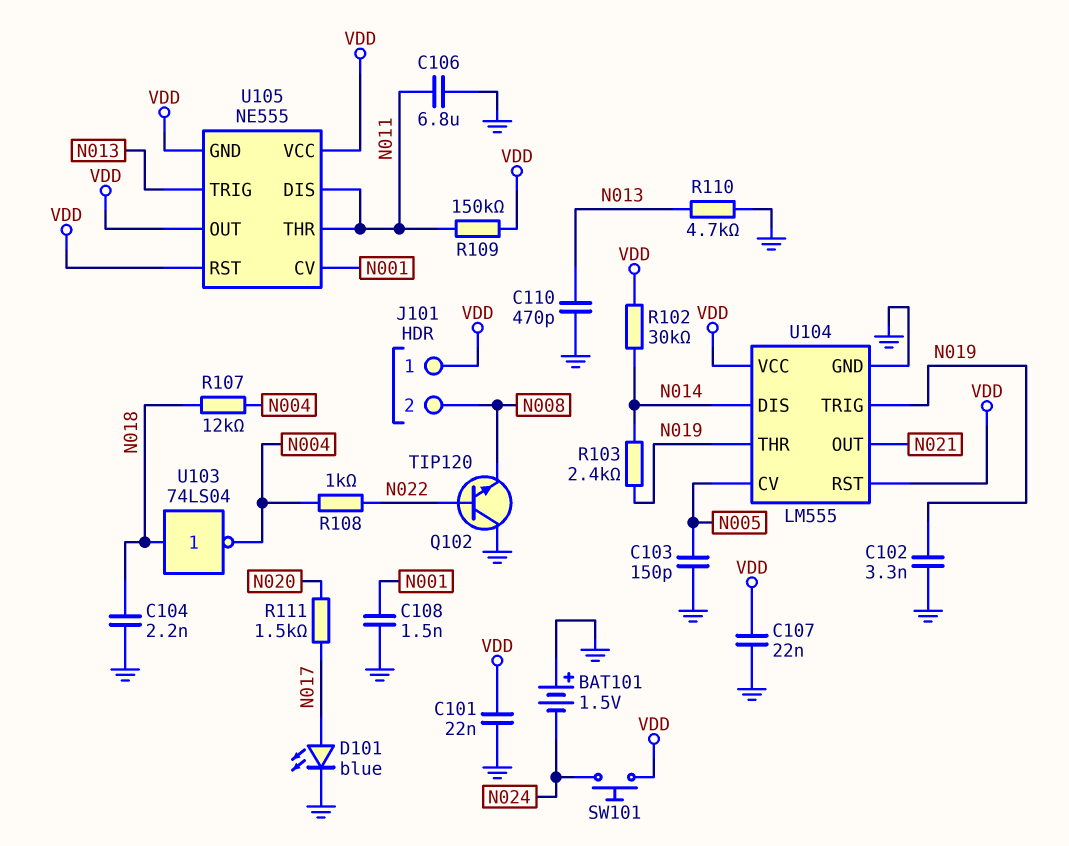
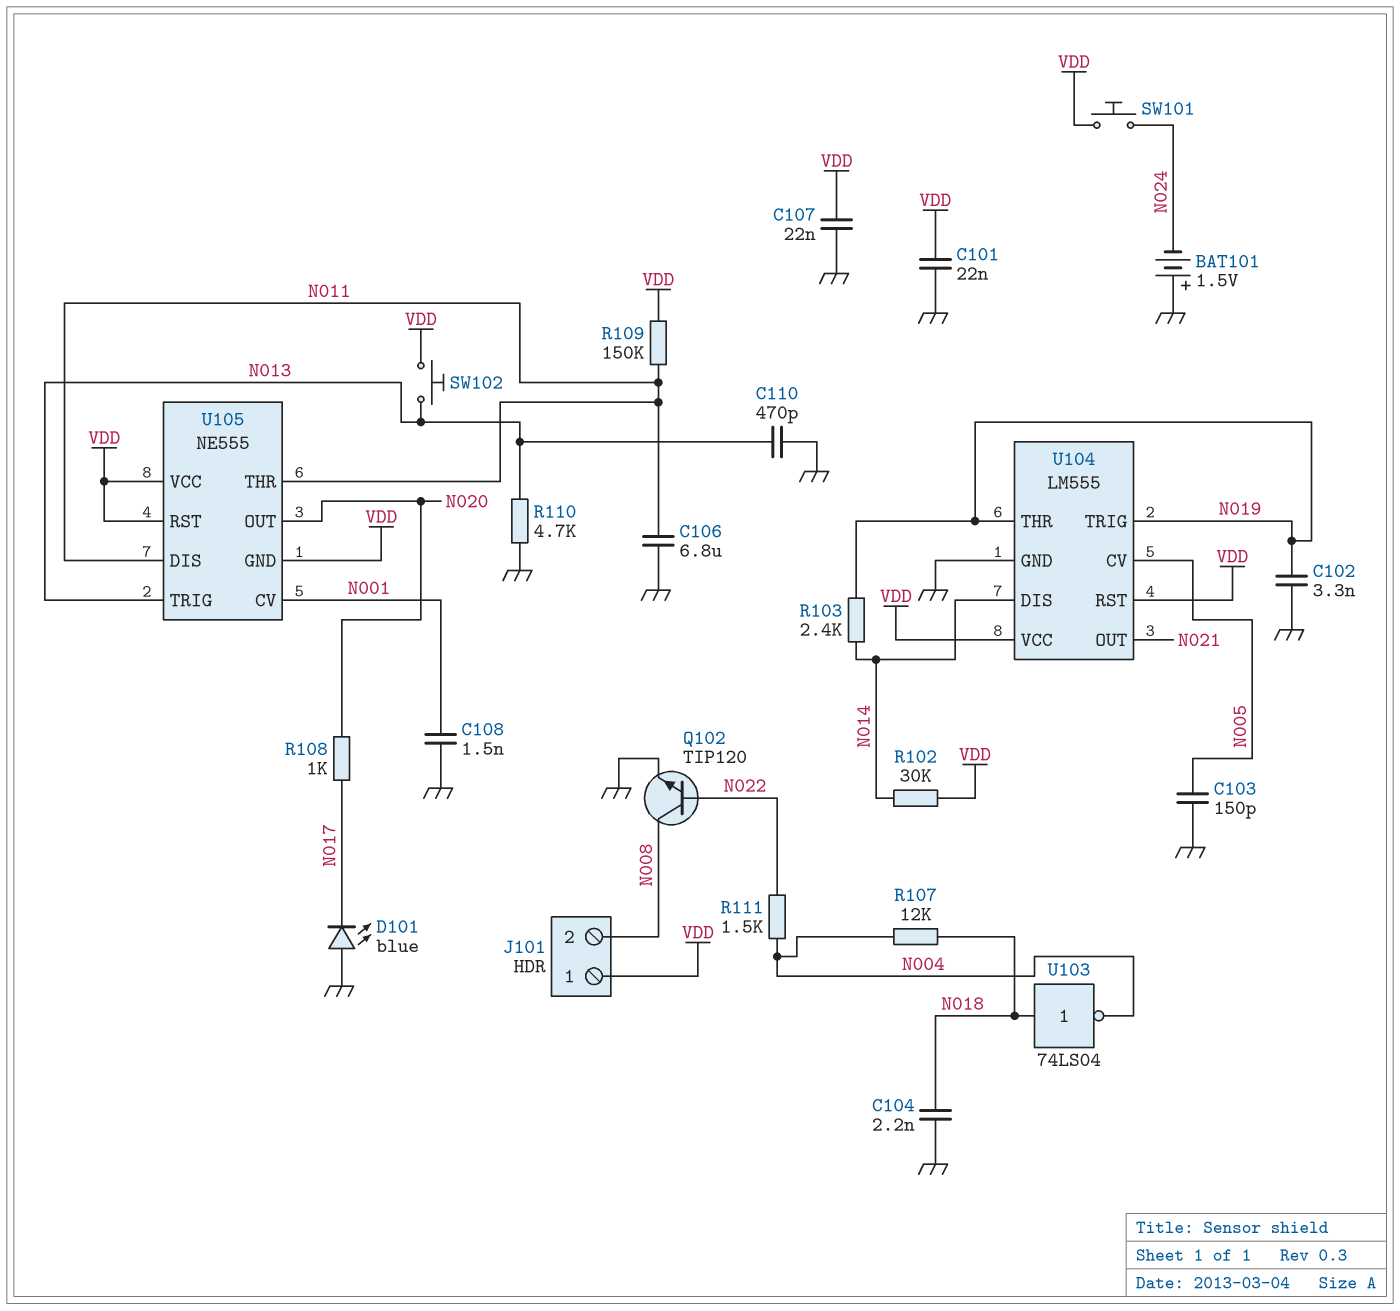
D101: LED blue (A N017, K GND) -> LED blue (A GND, K N017)
Q102: NPN TIP120 (B N022, C GND, E N008) -> NPN TIP120 (B N022, C N008, E GND)
R108: 1k (N004, N022) -> 1k (N017, N020)
R111: 1.5k (N017, N020) -> 1.5k (N004, N022)
SW102: none -> button (N013, VDD)
U105 pin OUT: VDD -> N020

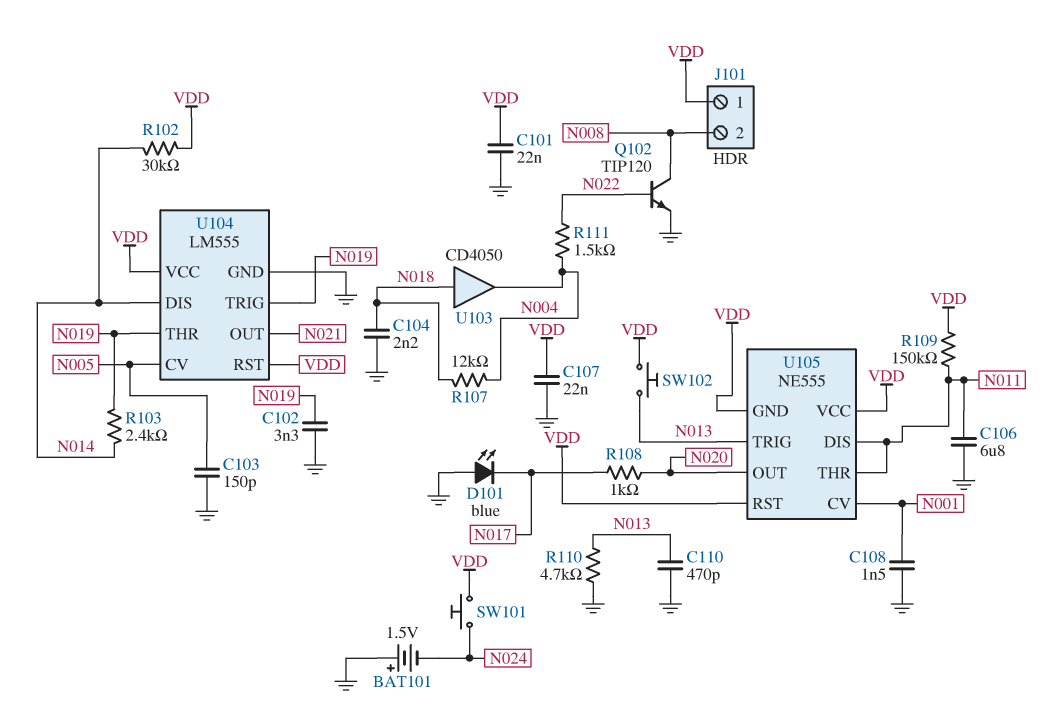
U103: NOT 74LS04 (in N018, out N004) -> buffer CD4050 (in N018, out N004)

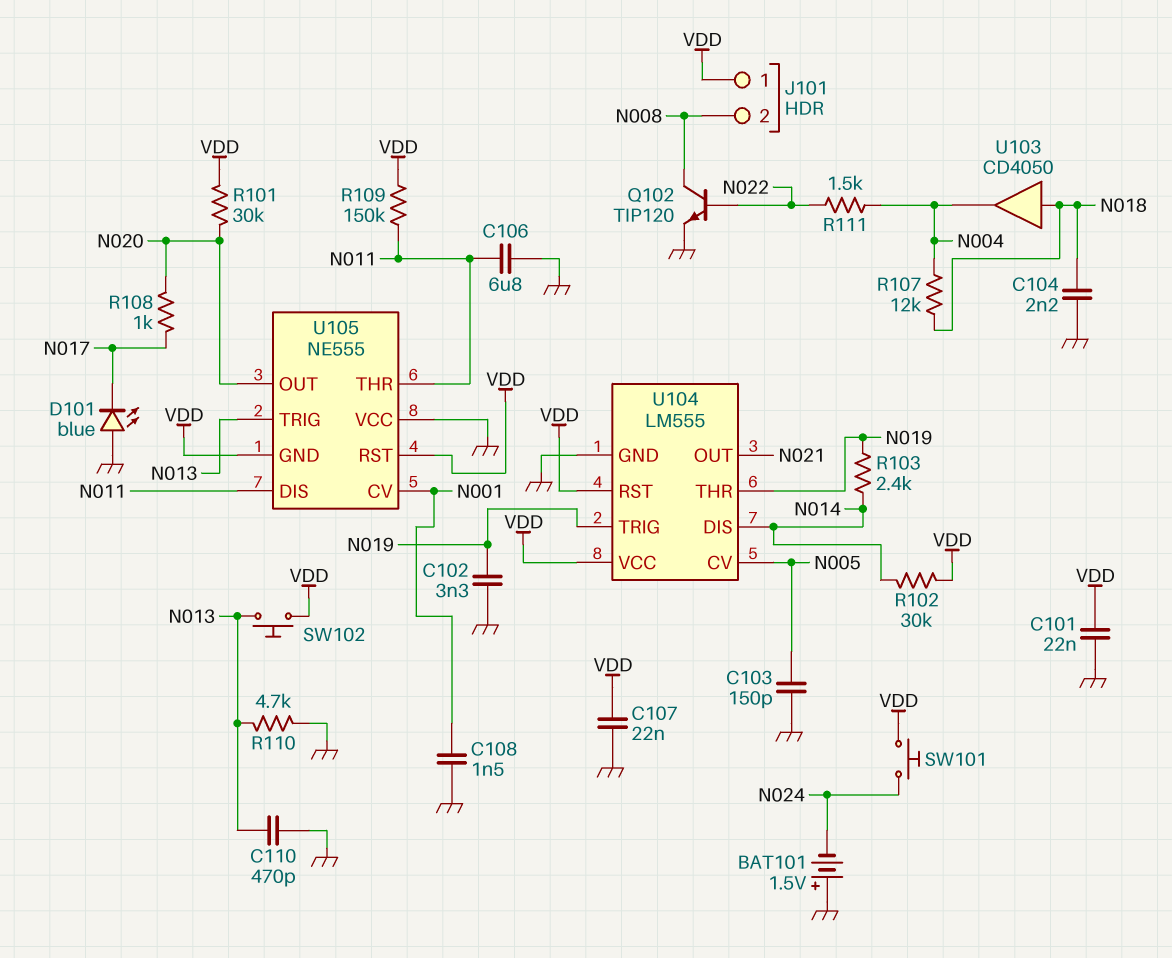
R101: none -> 30k (N020, VDD)
U105 pin VCC: VDD -> GND

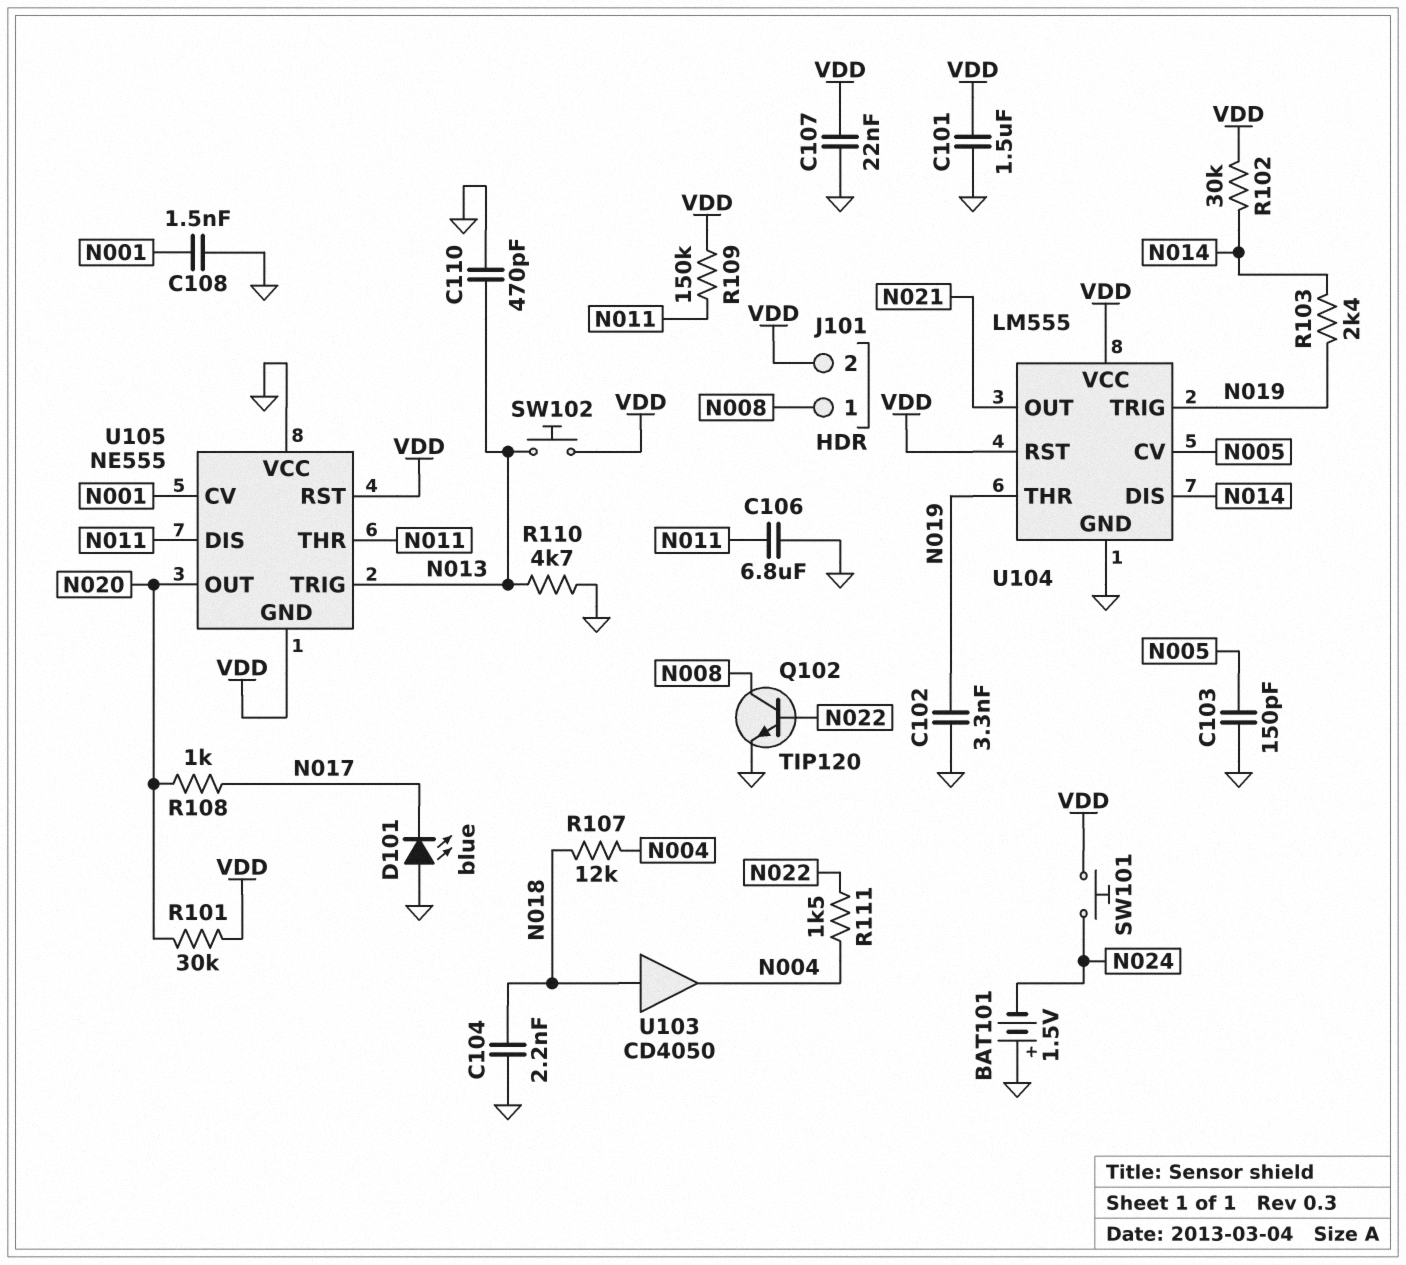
C101: 22nF (GND, VDD) -> 1.5uF (GND, VDD)
J101 pin 1: VDD -> N008
J101 pin 2: N008 -> VDD

